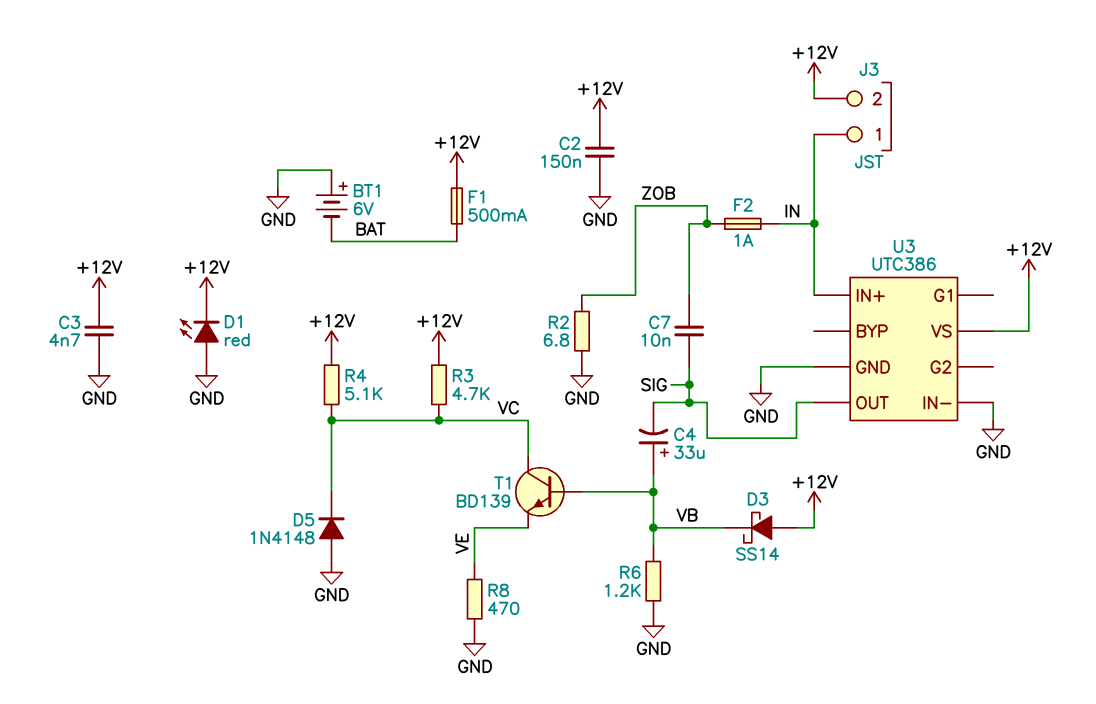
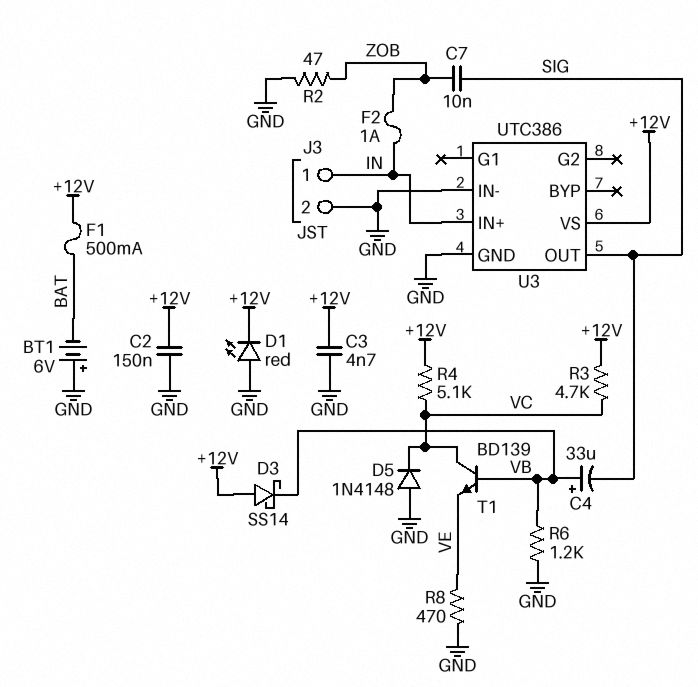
J3 pin 2: +12V -> GND
R2: 6.8 (GND, ZOB) -> 47 (GND, ZOB)

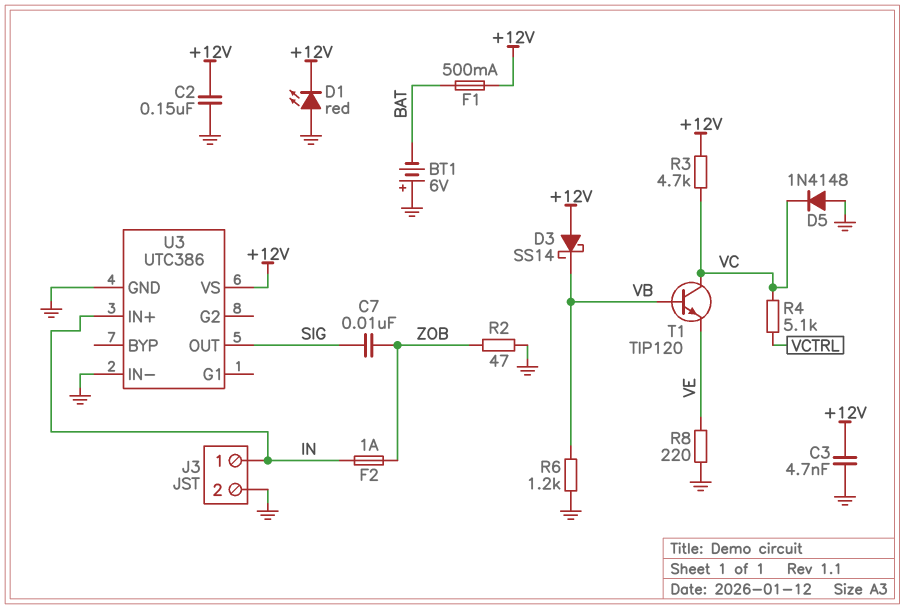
C4: 33uF (plus VB, minus SIG) -> none
R4: 5.1k (+12V, VC) -> 5.1k (VC, VCTRL)
R8: 470 (GND, VE) -> 220 (GND, VE)
T1: NPN BD139 (B VB, C VC, E VE) -> NPN TIP120 (B VB, C VC, E VE)

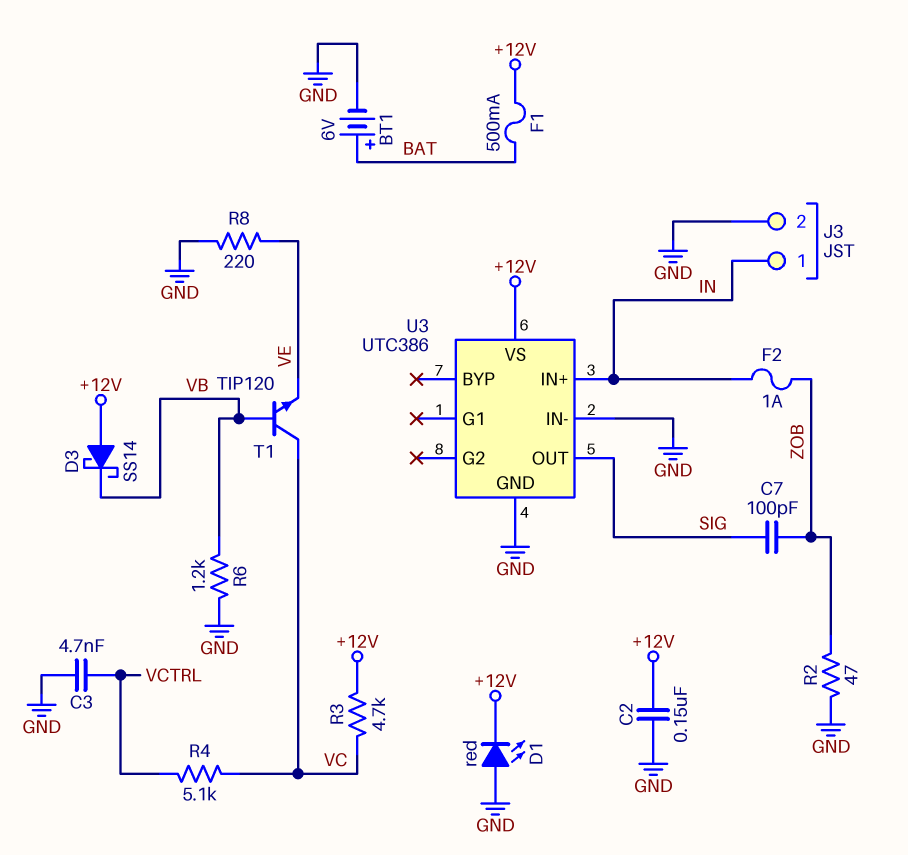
BT1: 6V (plus GND, minus BAT) -> 6V (plus BAT, minus GND)
C3: 4.7nF (+12V, GND) -> 4.7nF (GND, VCTRL)
C7: 10nF (SIG, ZOB) -> 100pF (SIG, ZOB)
D5: diode 1N4148 (A GND, K VC) -> none

